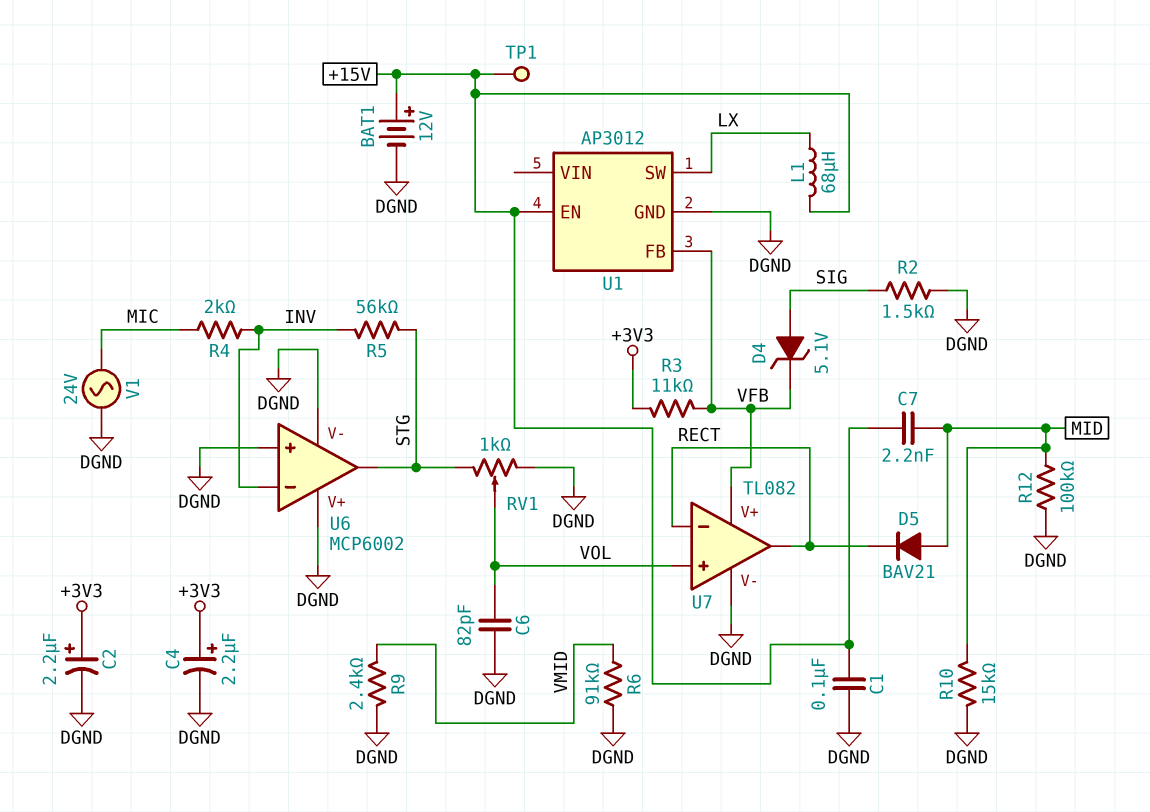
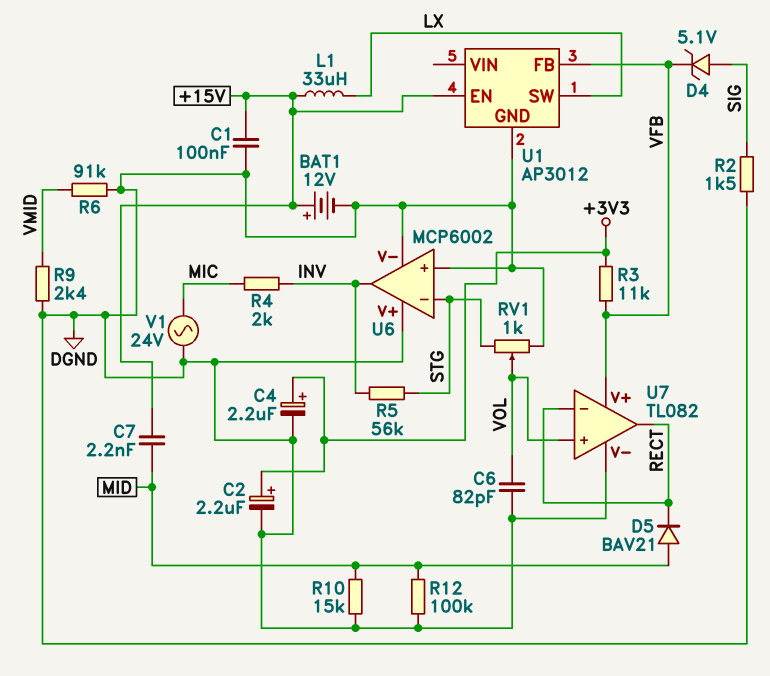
L1: 68uH (+15V, LX) -> 33uH (+15V, LX)
TP1: test point (+15V) -> none
U6 pin in-: INV -> STG
U6 pin out: STG -> INV

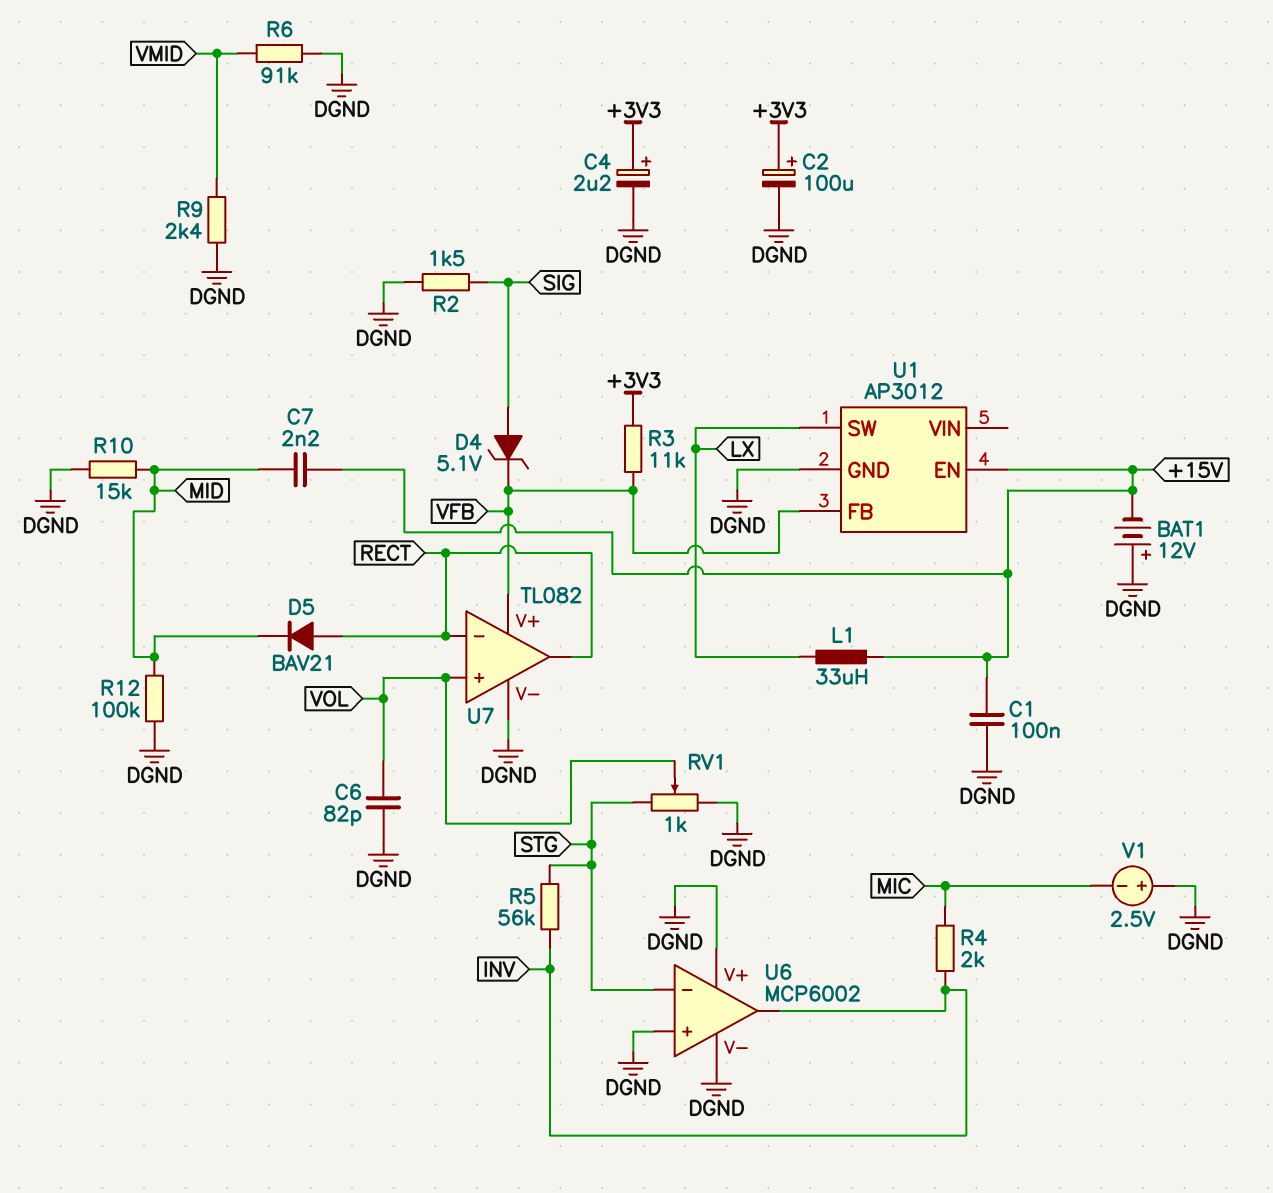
BAT1: 12V (plus +15V, minus DGND) -> 12V (plus DGND, minus +15V)
C2: 2.2uF (plus +3V3, minus DGND) -> 100uF (plus +3V3, minus DGND)
D5: diode BAV21 (A MID, K RECT) -> diode BAV21 (A RECT, K MID)
V1: AC 24V (DGND, MIC) -> 2.5V (plus DGND, minus MIC)

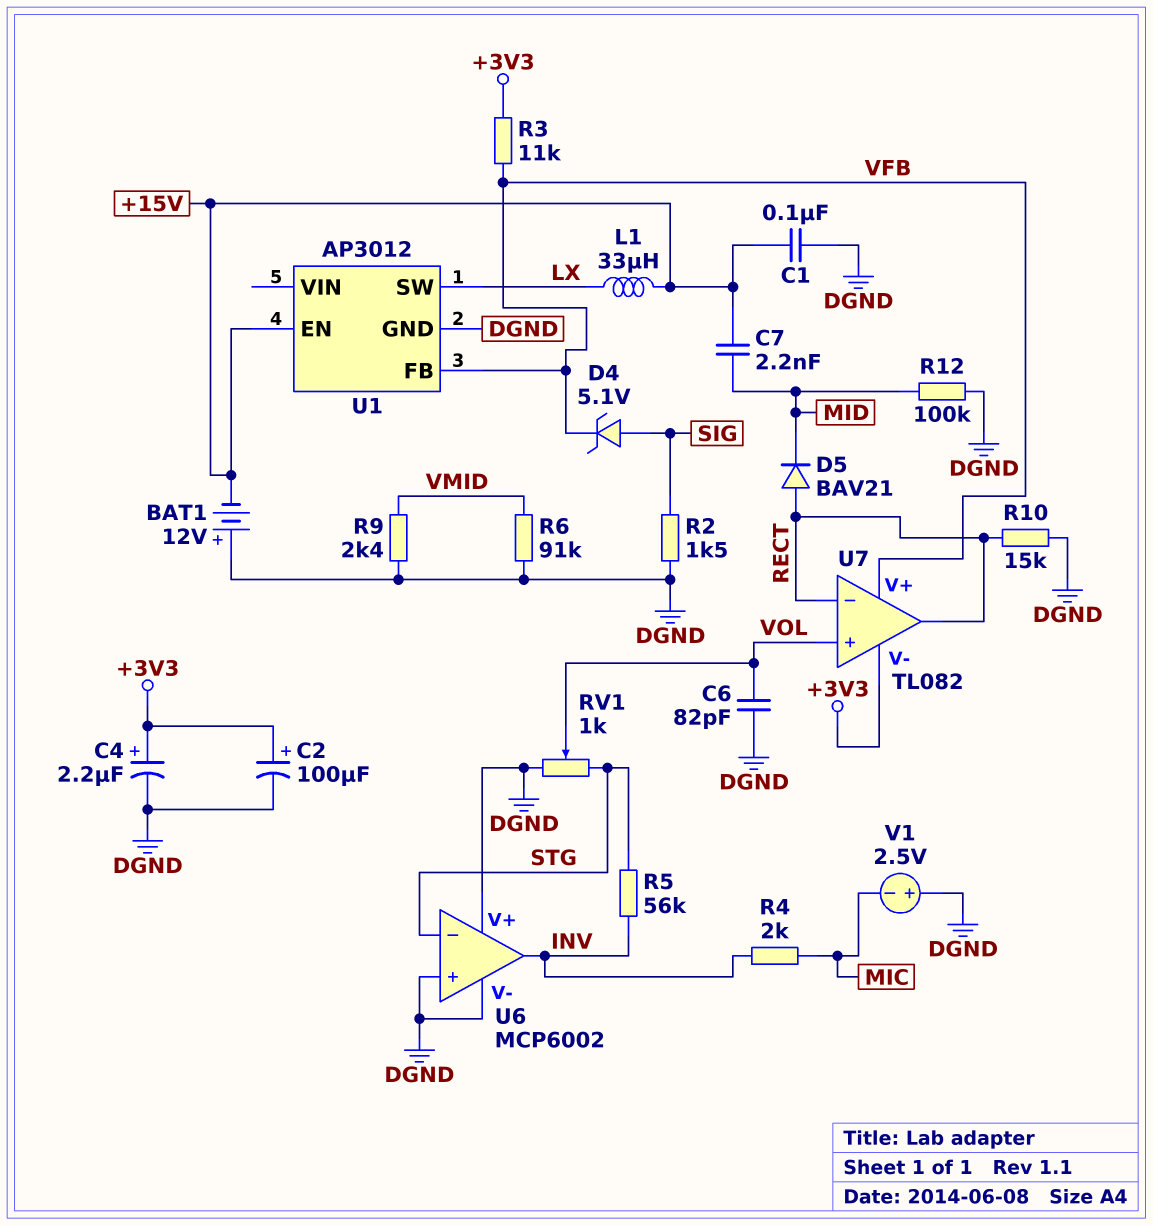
R10: 15k (DGND, MID) -> 15k (DGND, RECT)
U7 pin V-: DGND -> +3V3

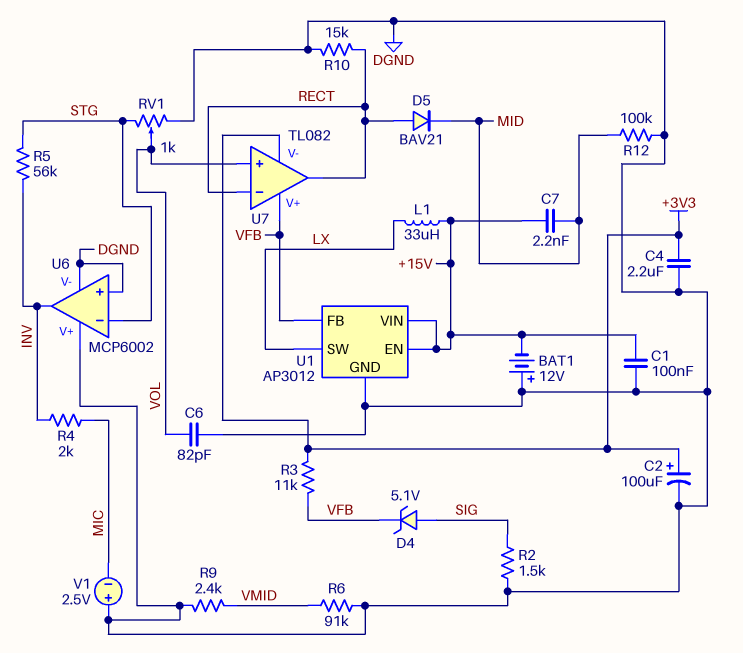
C4: 2.2uF (plus +3V3, minus DGND) -> 2.2uF (+3V3, DGND)
U1 pin VIN: none -> +15V

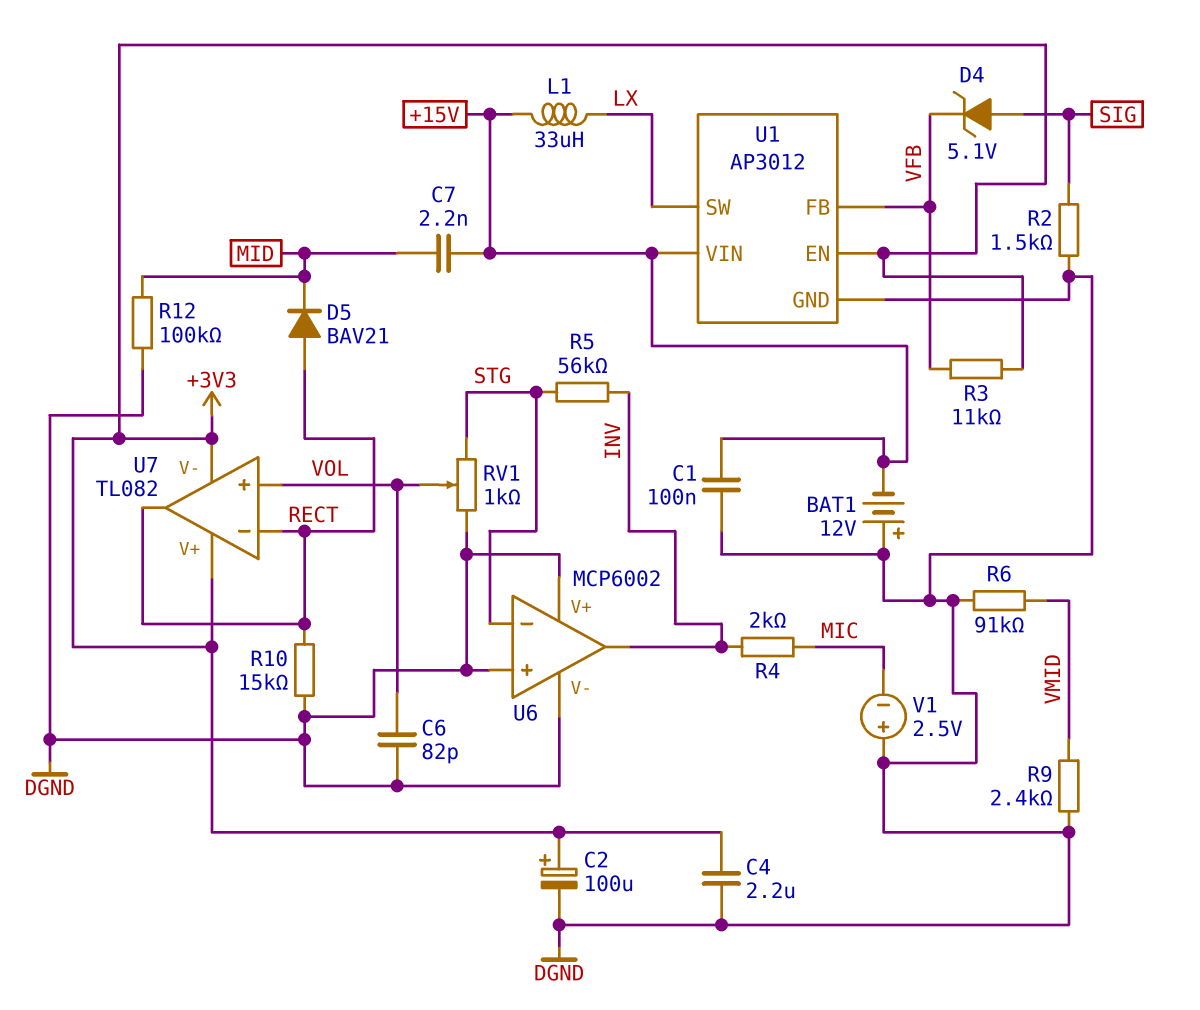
U1 pin EN: +15V -> +3V3
U7 pin V+: VFB -> +3V3

